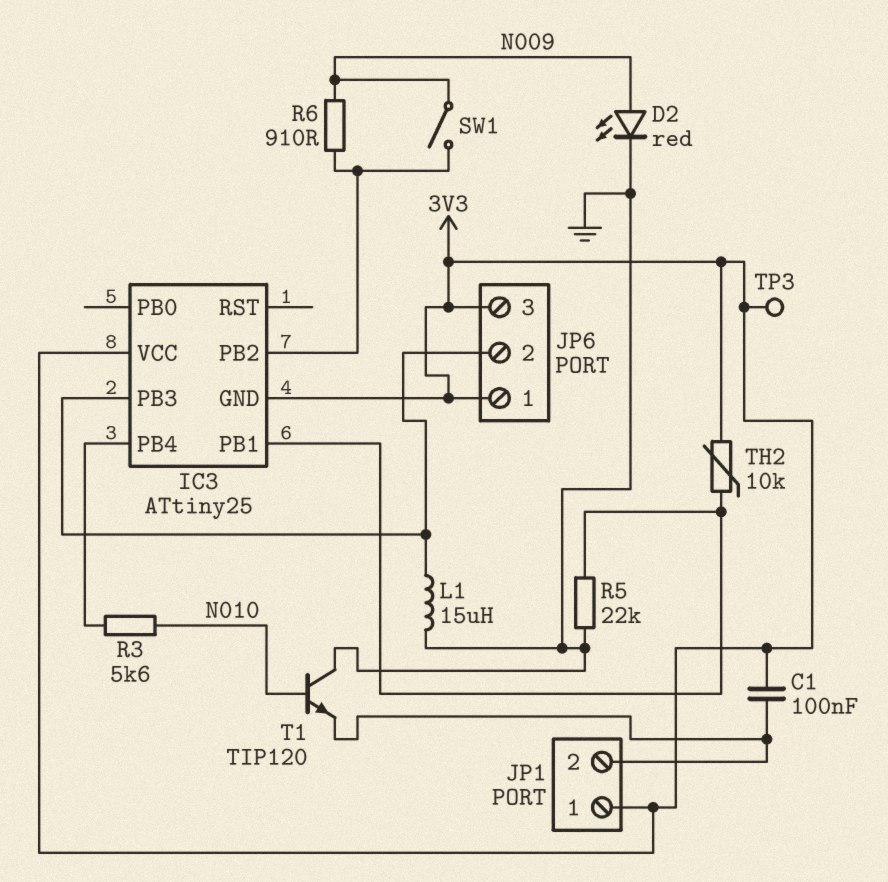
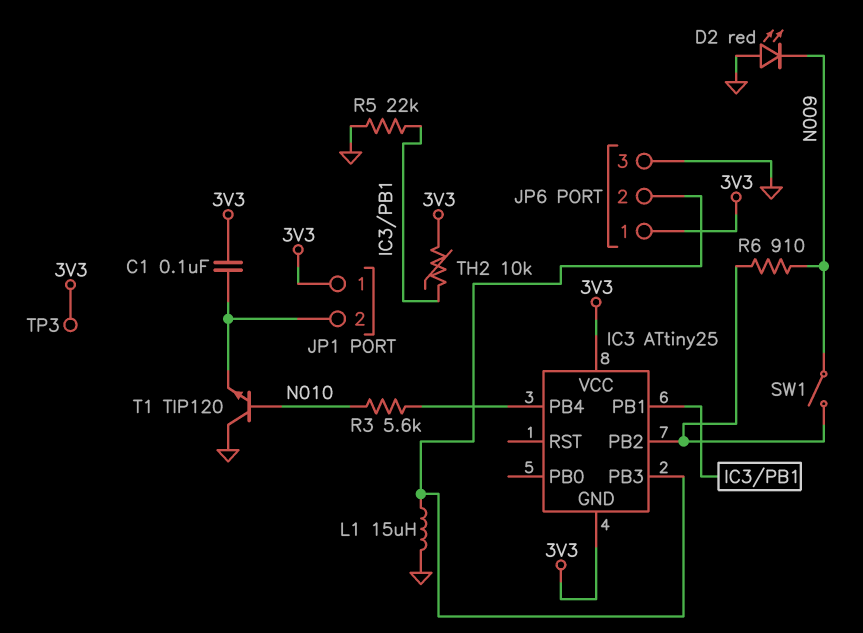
D2: LED red (A N009, K GND) -> LED red (A GND, K N009)
JP6 pin 3: 3V3 -> GND

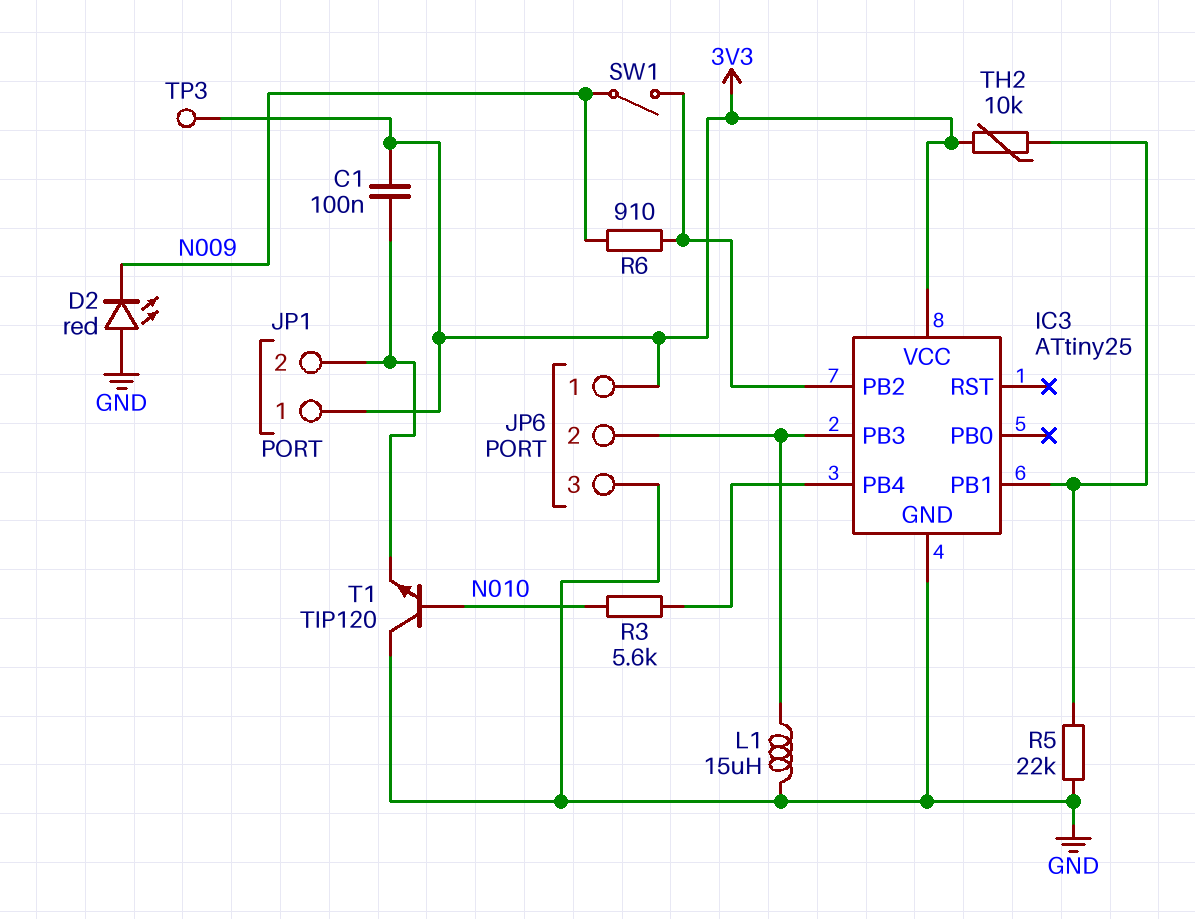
IC3 pin GND: 3V3 -> GND

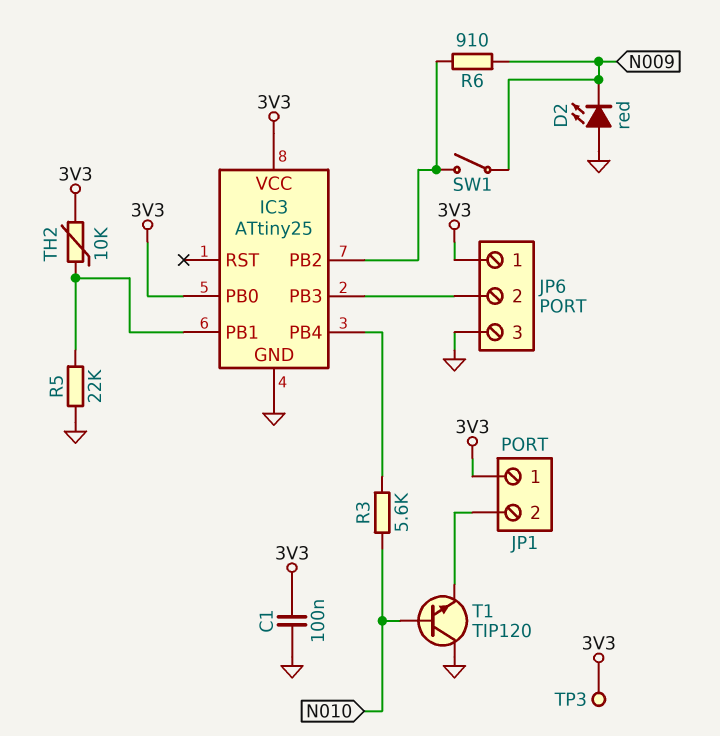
C1: 100nF (3V3, JP1/2) -> 100nF (3V3, GND)
IC3 pin PB0: none -> 3V3
L1: 15uH (GND, IC3/PB3) -> none

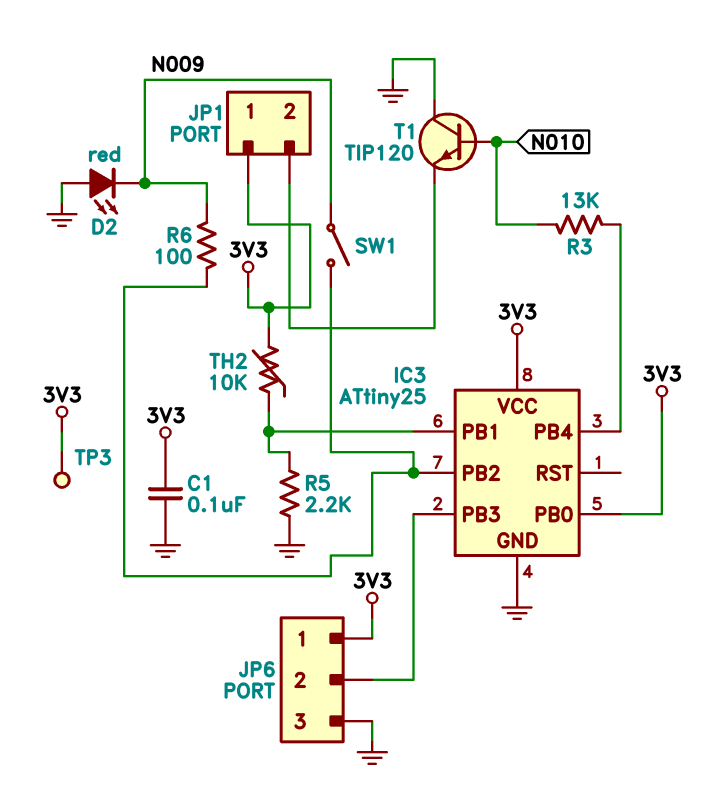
R3: 5.6k (IC3/PB4, N010) -> 13k (IC3/PB4, N010)
R5: 22k (GND, IC3/PB1) -> 2.2k (GND, IC3/PB1)
R6: 910 (IC3/PB2, N009) -> 100 (IC3/PB2, N009)

